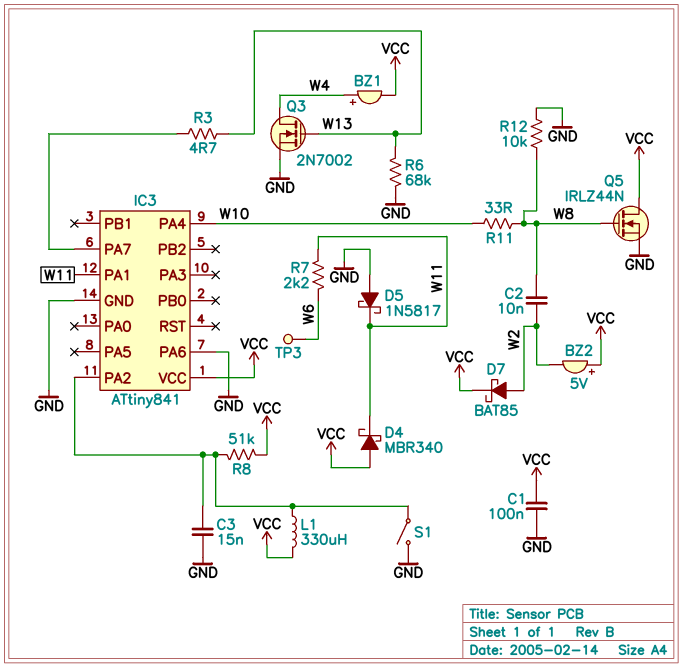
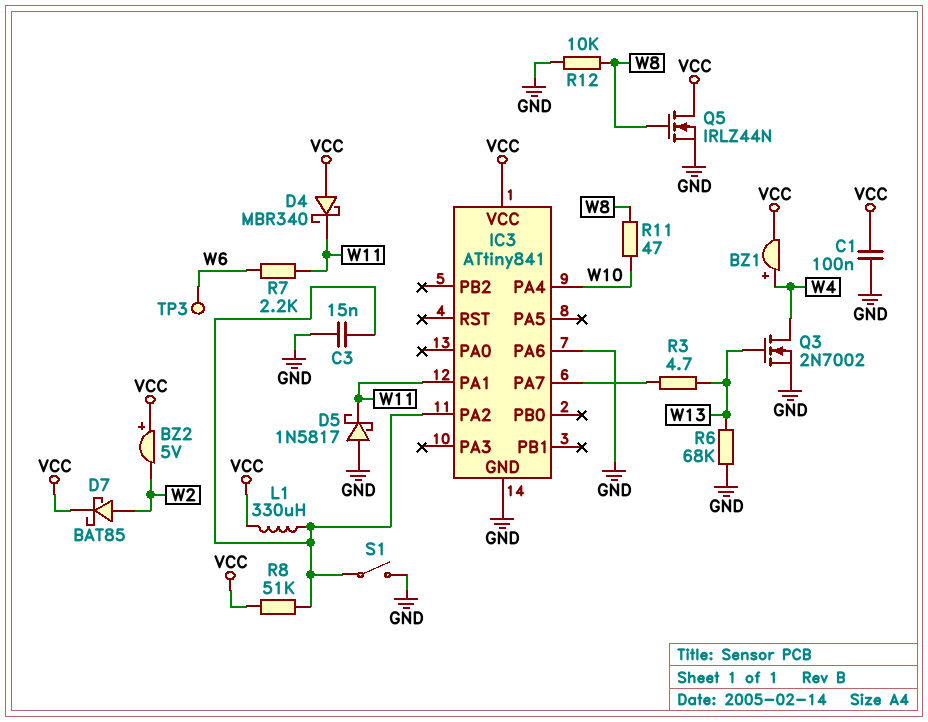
C2: 10nF (W2, W8) -> none
R11: 33 (W8, W10) -> 47 (W8, W10)

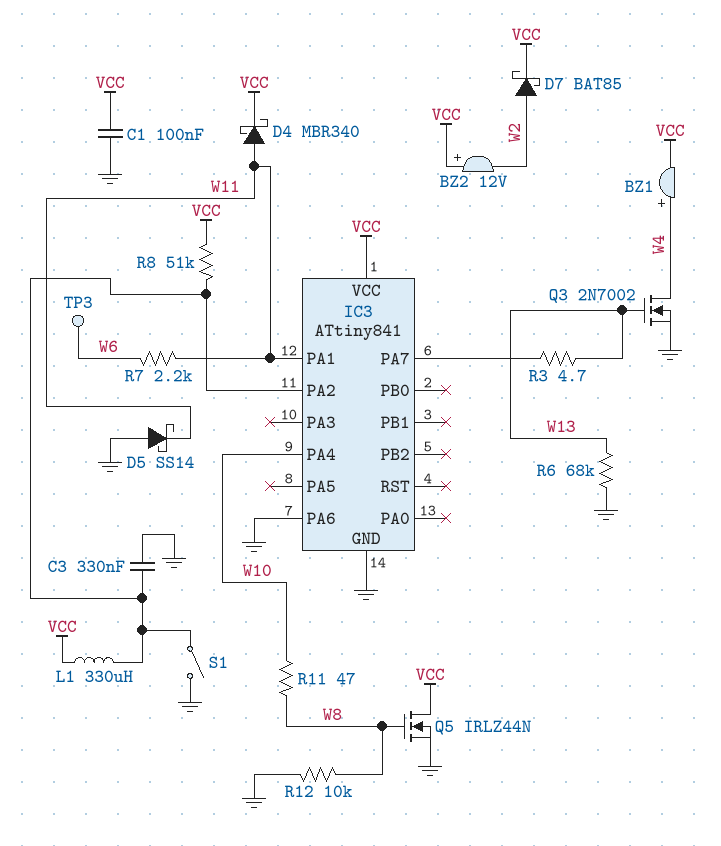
BZ2: buzzer 5V (plus VCC, minus W2) -> buzzer 12V (plus VCC, minus W2)
C3: 15nF (GND, IC3/PA2) -> 330nF (GND, IC3/PA2)
D4: schottky MBR340 (A VCC, K W11) -> schottky MBR340 (A W11, K VCC)
D5: schottky 1N5817 (A GND, K W11) -> schottky SS14 (A GND, K W11)

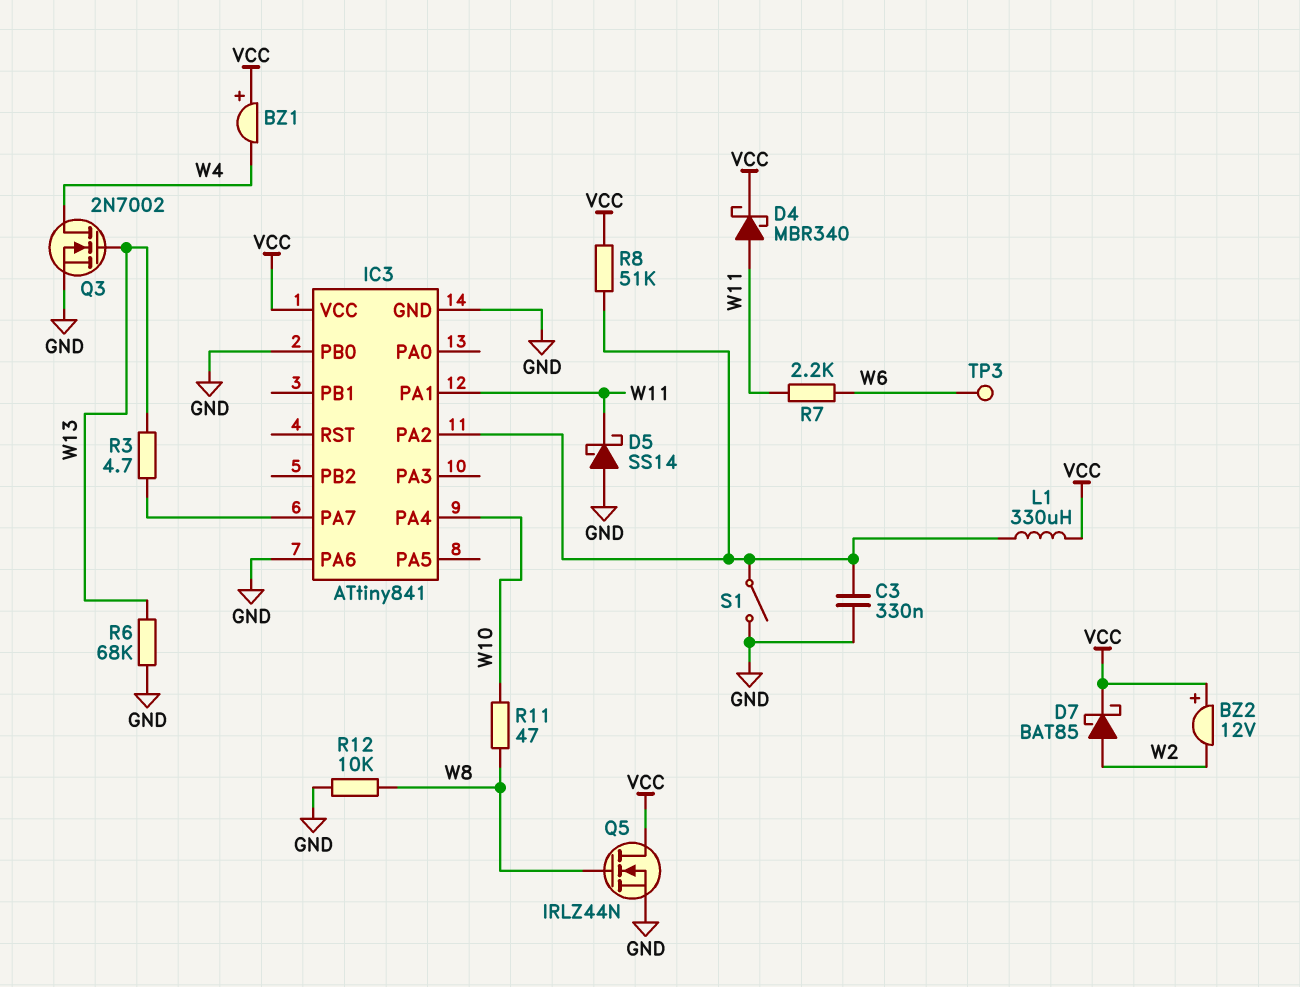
BZ1: buzzer (plus W4, minus VCC) -> buzzer (plus VCC, minus W4)
C1: 100nF (GND, VCC) -> none
IC3 pin PB0: none -> GND

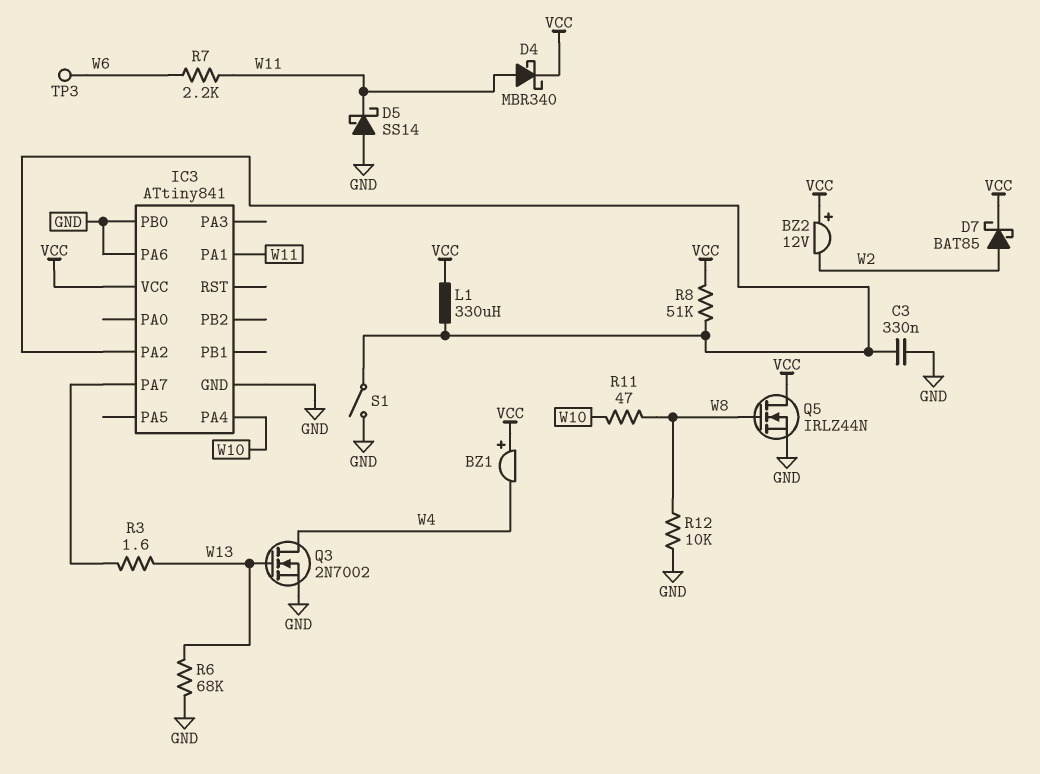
R3: 4.7 (IC3/PA7, W13) -> 1.6 (IC3/PA7, W13)

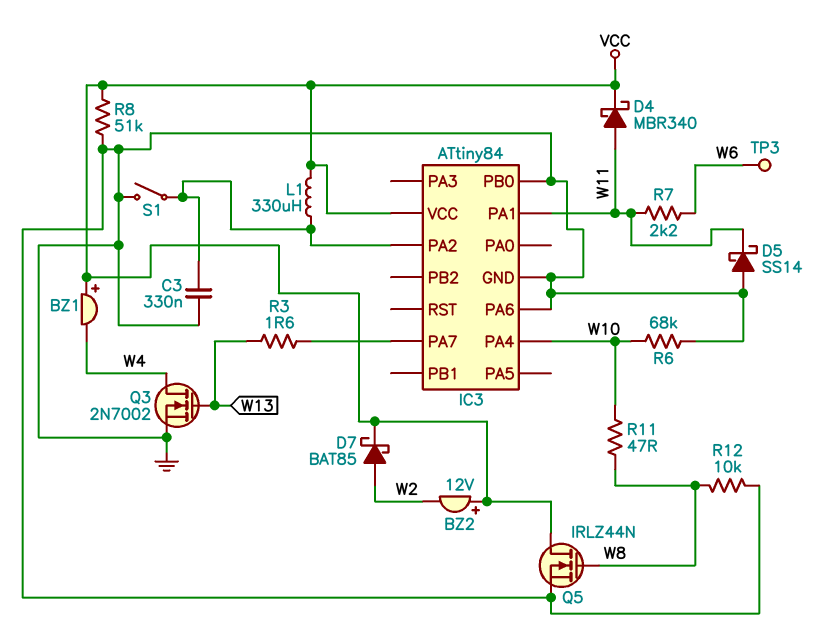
IC3: ATtiny841 -> ATtiny84
R6: 68k (GND, W13) -> 68k (GND, W10)
R8: 51k (IC3/PA2, VCC) -> 51k (GND, VCC)

